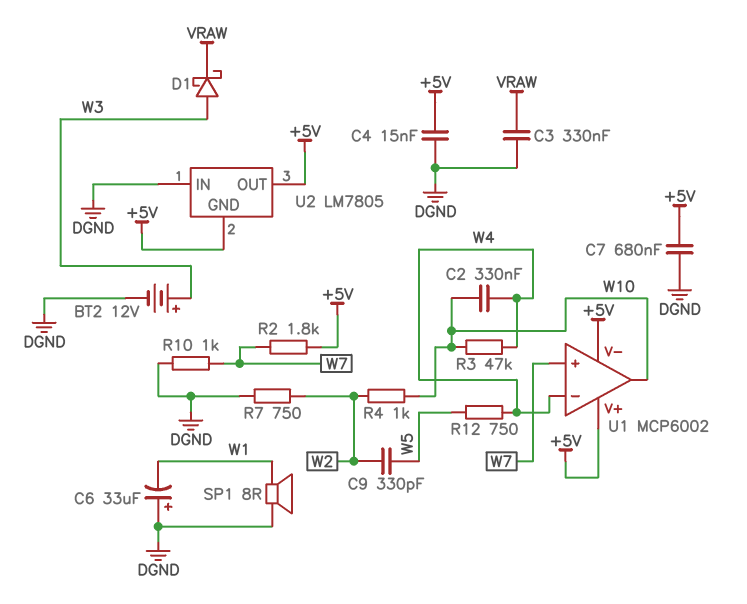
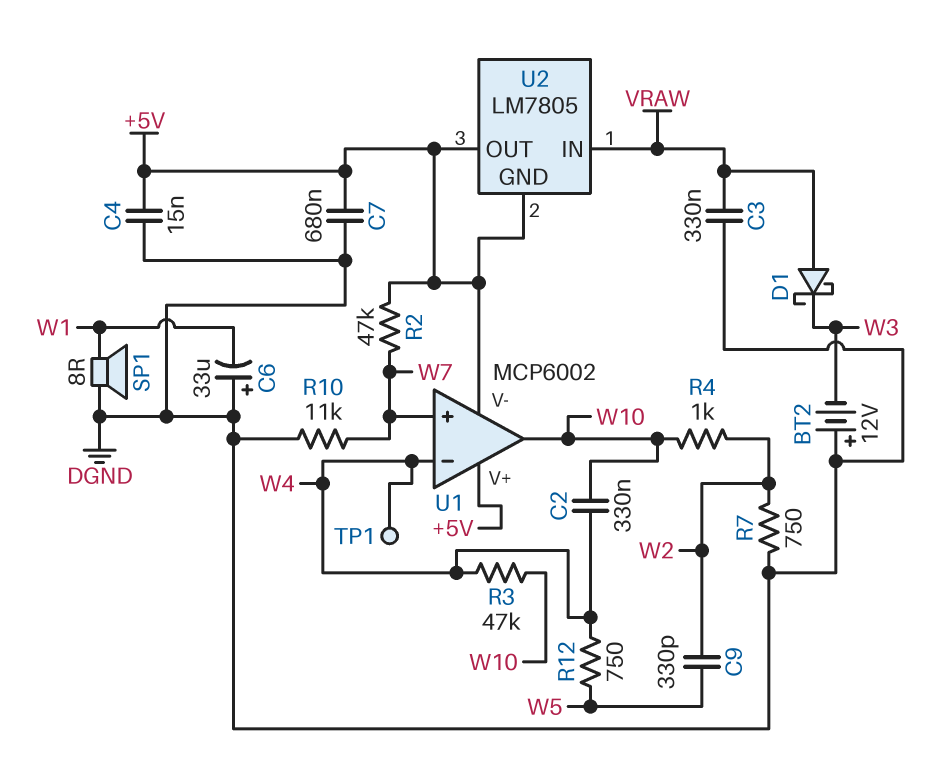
BT2: 12V (plus W3, minus DGND) -> 12V (plus DGND, minus W3)
D1: schottky (A W3, K VRAW) -> schottky (A VRAW, K W3)
R2: 1.8k (+5V, W7) -> 47k (+5V, W7)
R10: 1k (DGND, W7) -> 11k (DGND, W7)
TP1: none -> test point (W4)
U2 pin IN: DGND -> VRAW

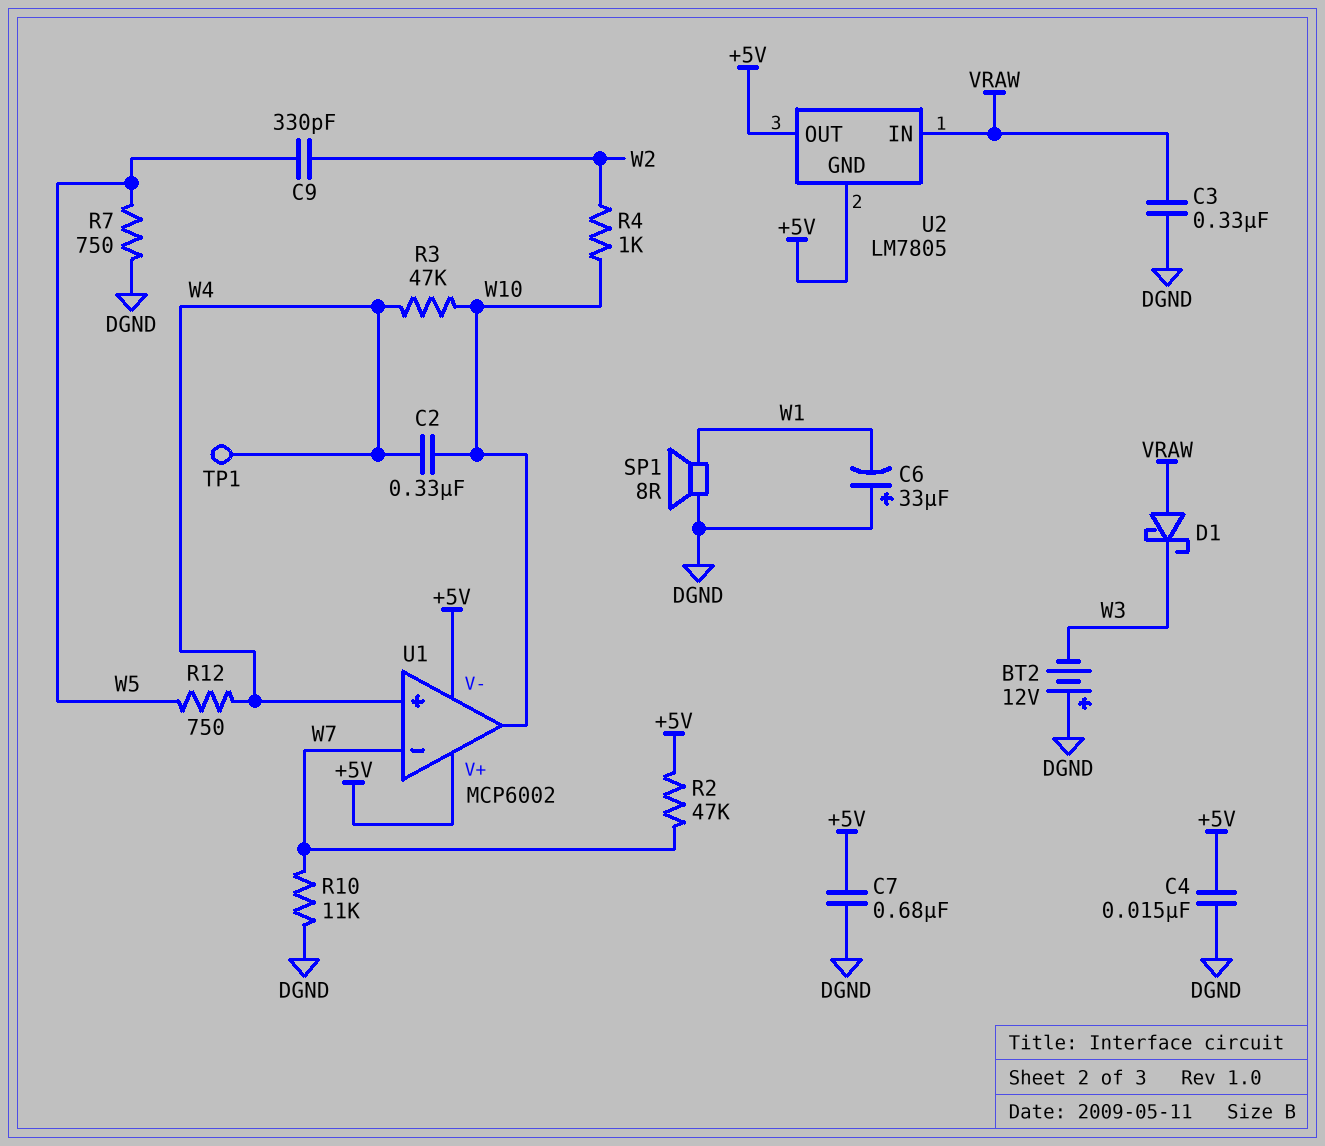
R7: 750 (DGND, W2) -> 750 (DGND, W5)
U1 pin in+: W7 -> W4
U1 pin in-: W4 -> W7

